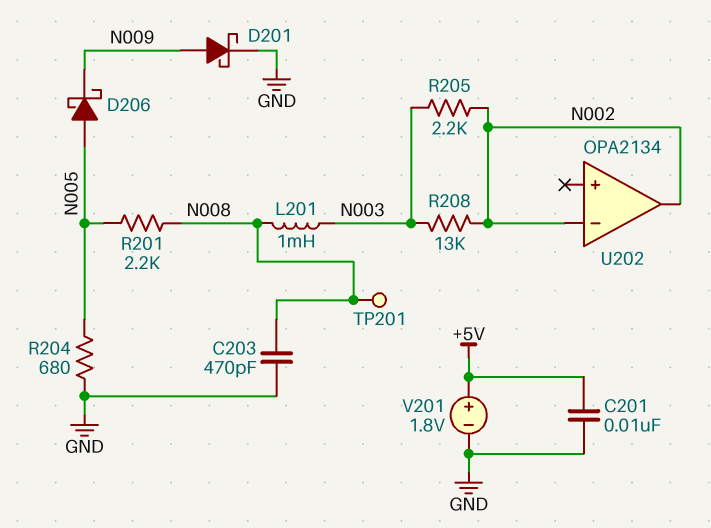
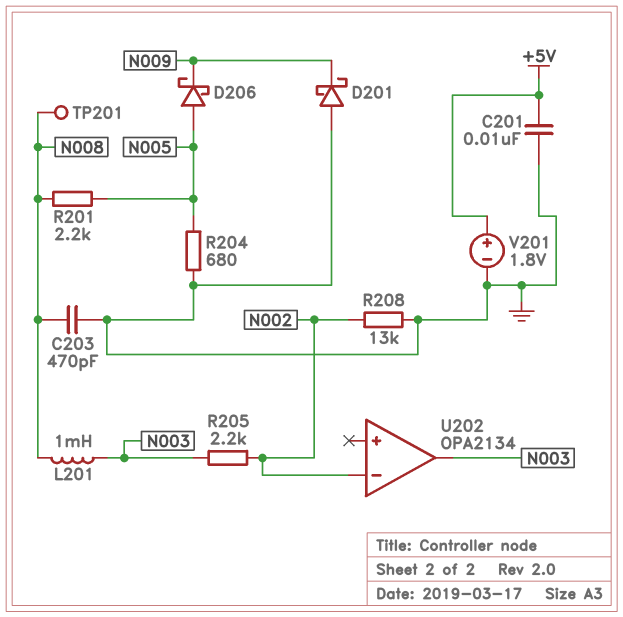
D201: schottky (A N009, K GND) -> schottky (A GND, K N009)
R208: 13k (N002, N003) -> 13k (GND, N002)
U202 pin out: N002 -> N003

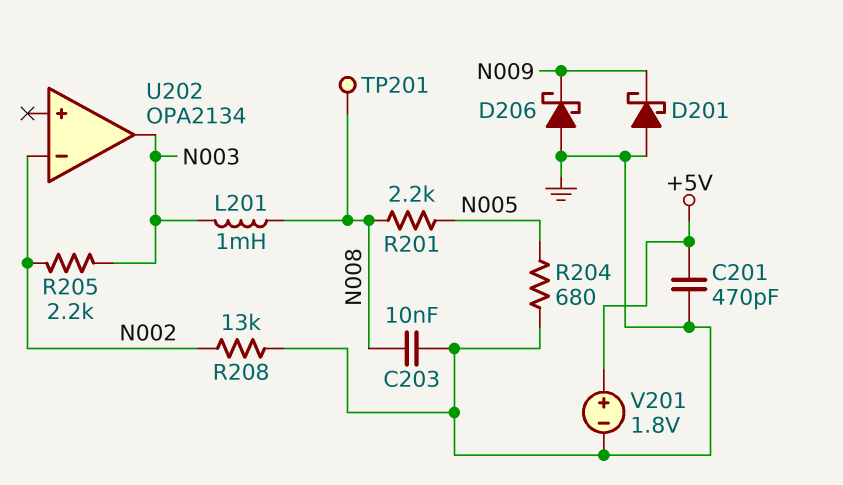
C201: 10nF (+5V, GND) -> 470pF (+5V, GND)
C203: 470pF (GND, N008) -> 10nF (GND, N008)
D206: schottky (A N005, K N009) -> schottky (A GND, K N009)

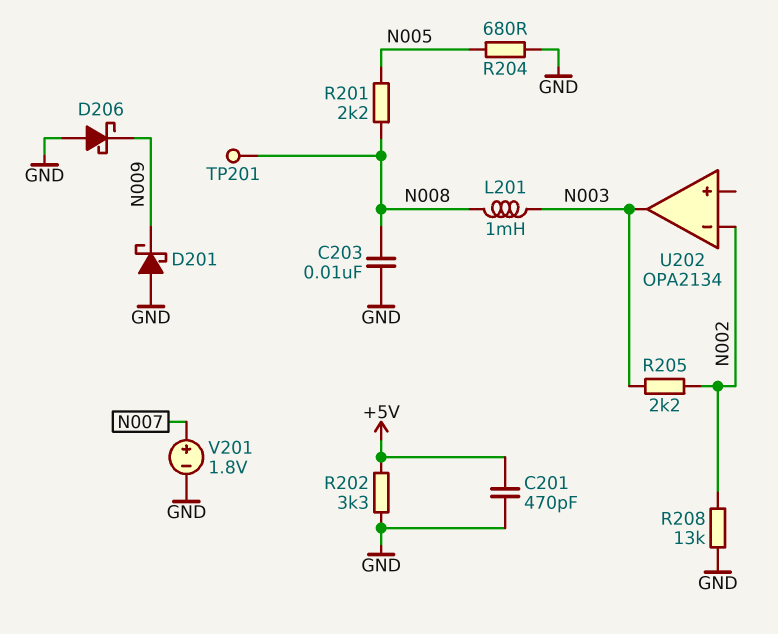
R202: none -> 3.3k (+5V, GND)
V201: 1.8V (plus +5V, minus GND) -> 1.8V (plus N007, minus GND)

